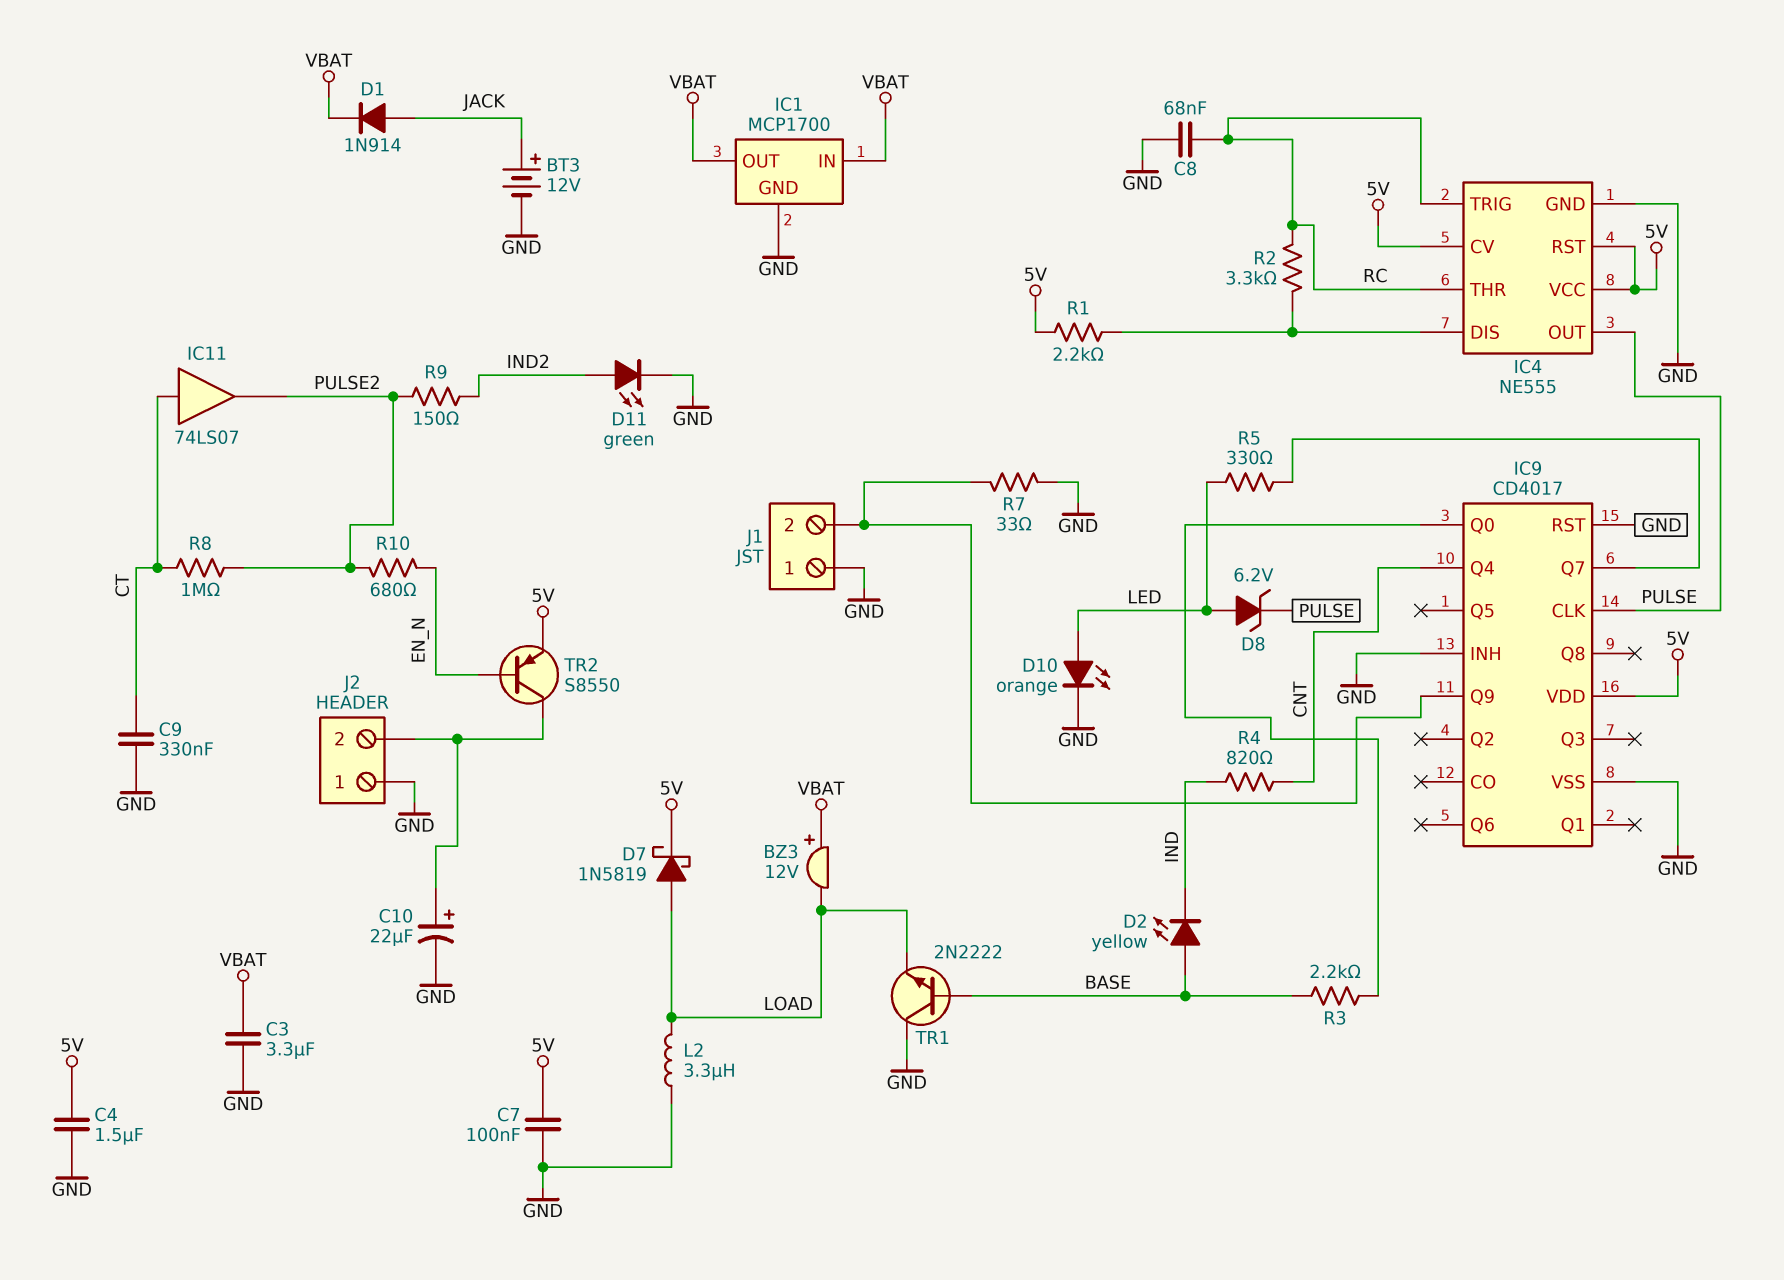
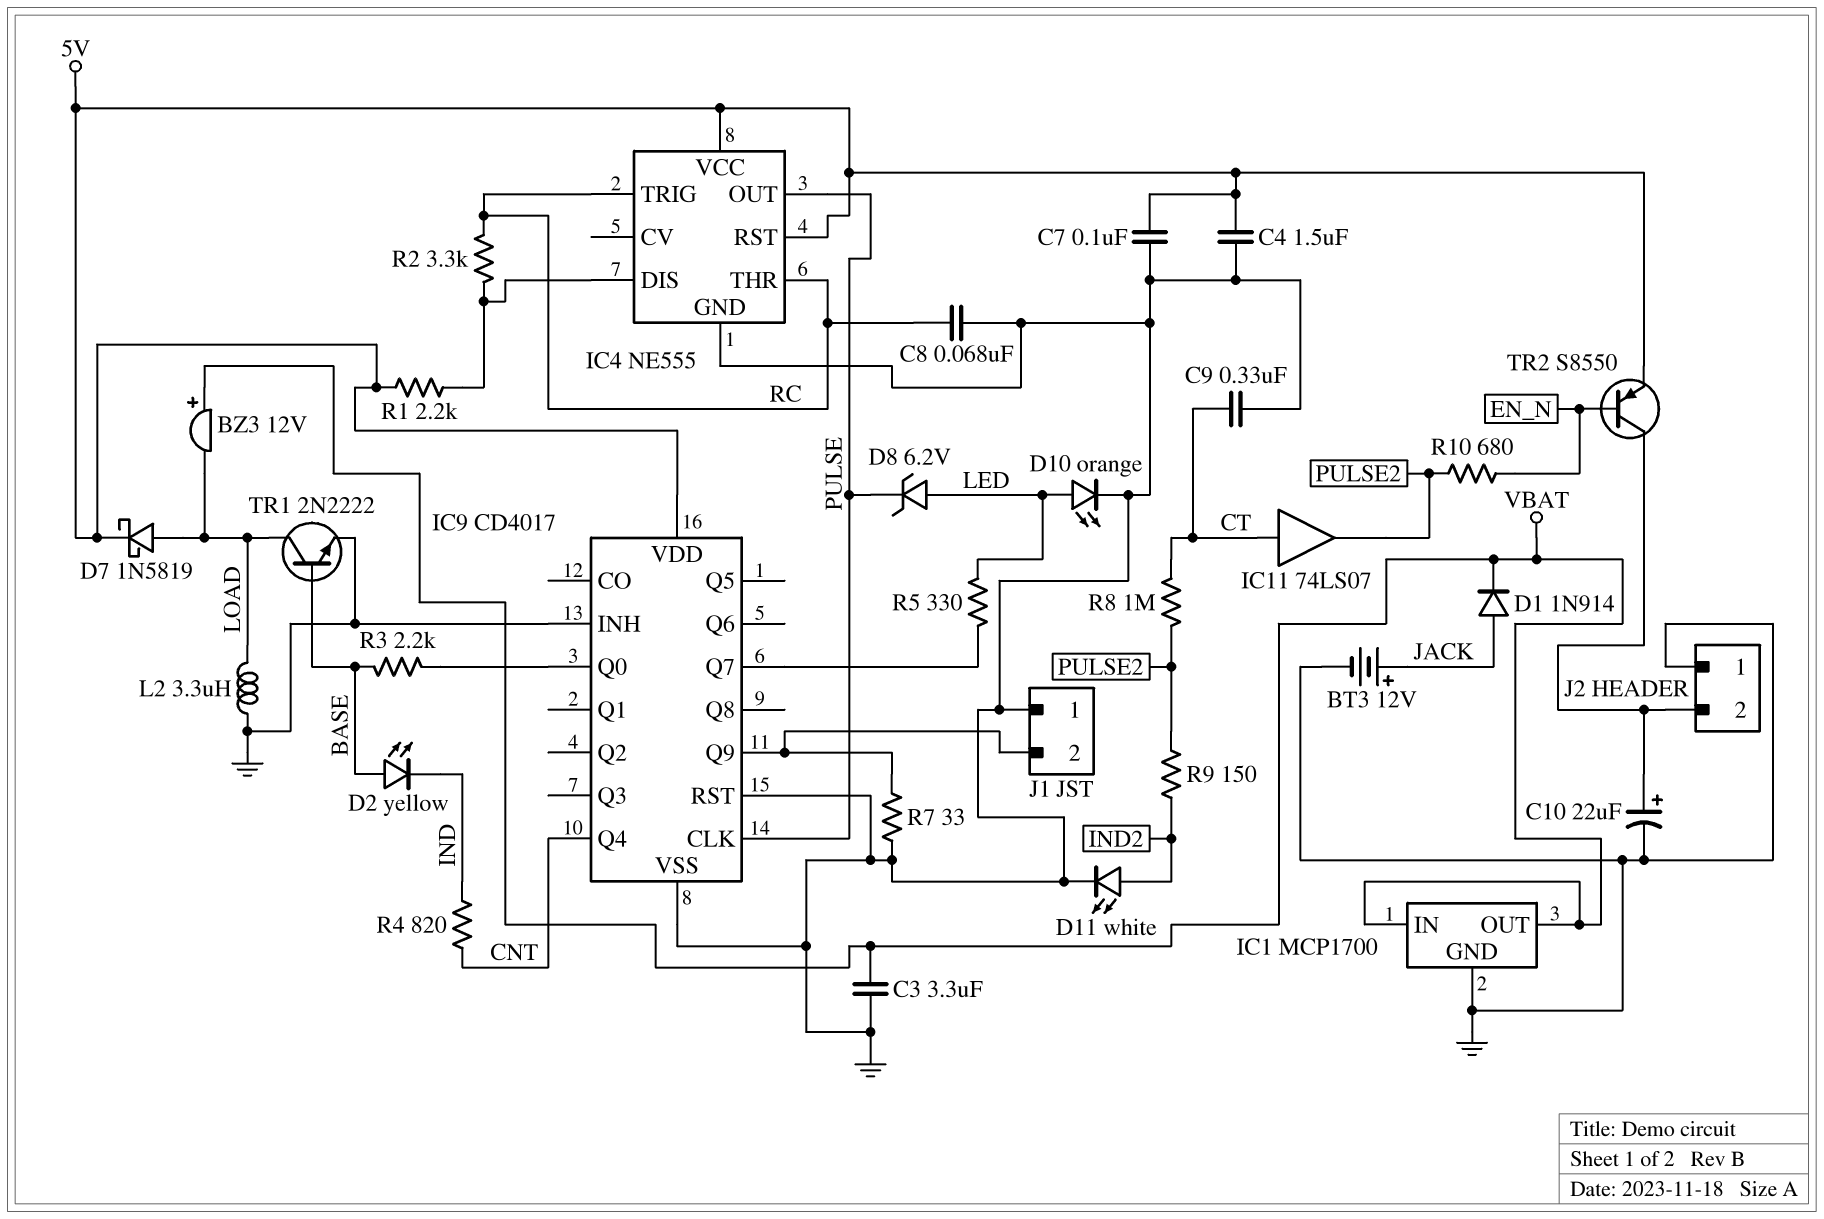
D11: LED green (A IND2, K GND) -> LED white (A IND2, K GND)
IC4 pin CV: 5V -> none
TR1: NPN 2N2222 (B BASE, C GND, E LOAD) -> NPN 2N2222 (B BASE, C LOAD, E GND)

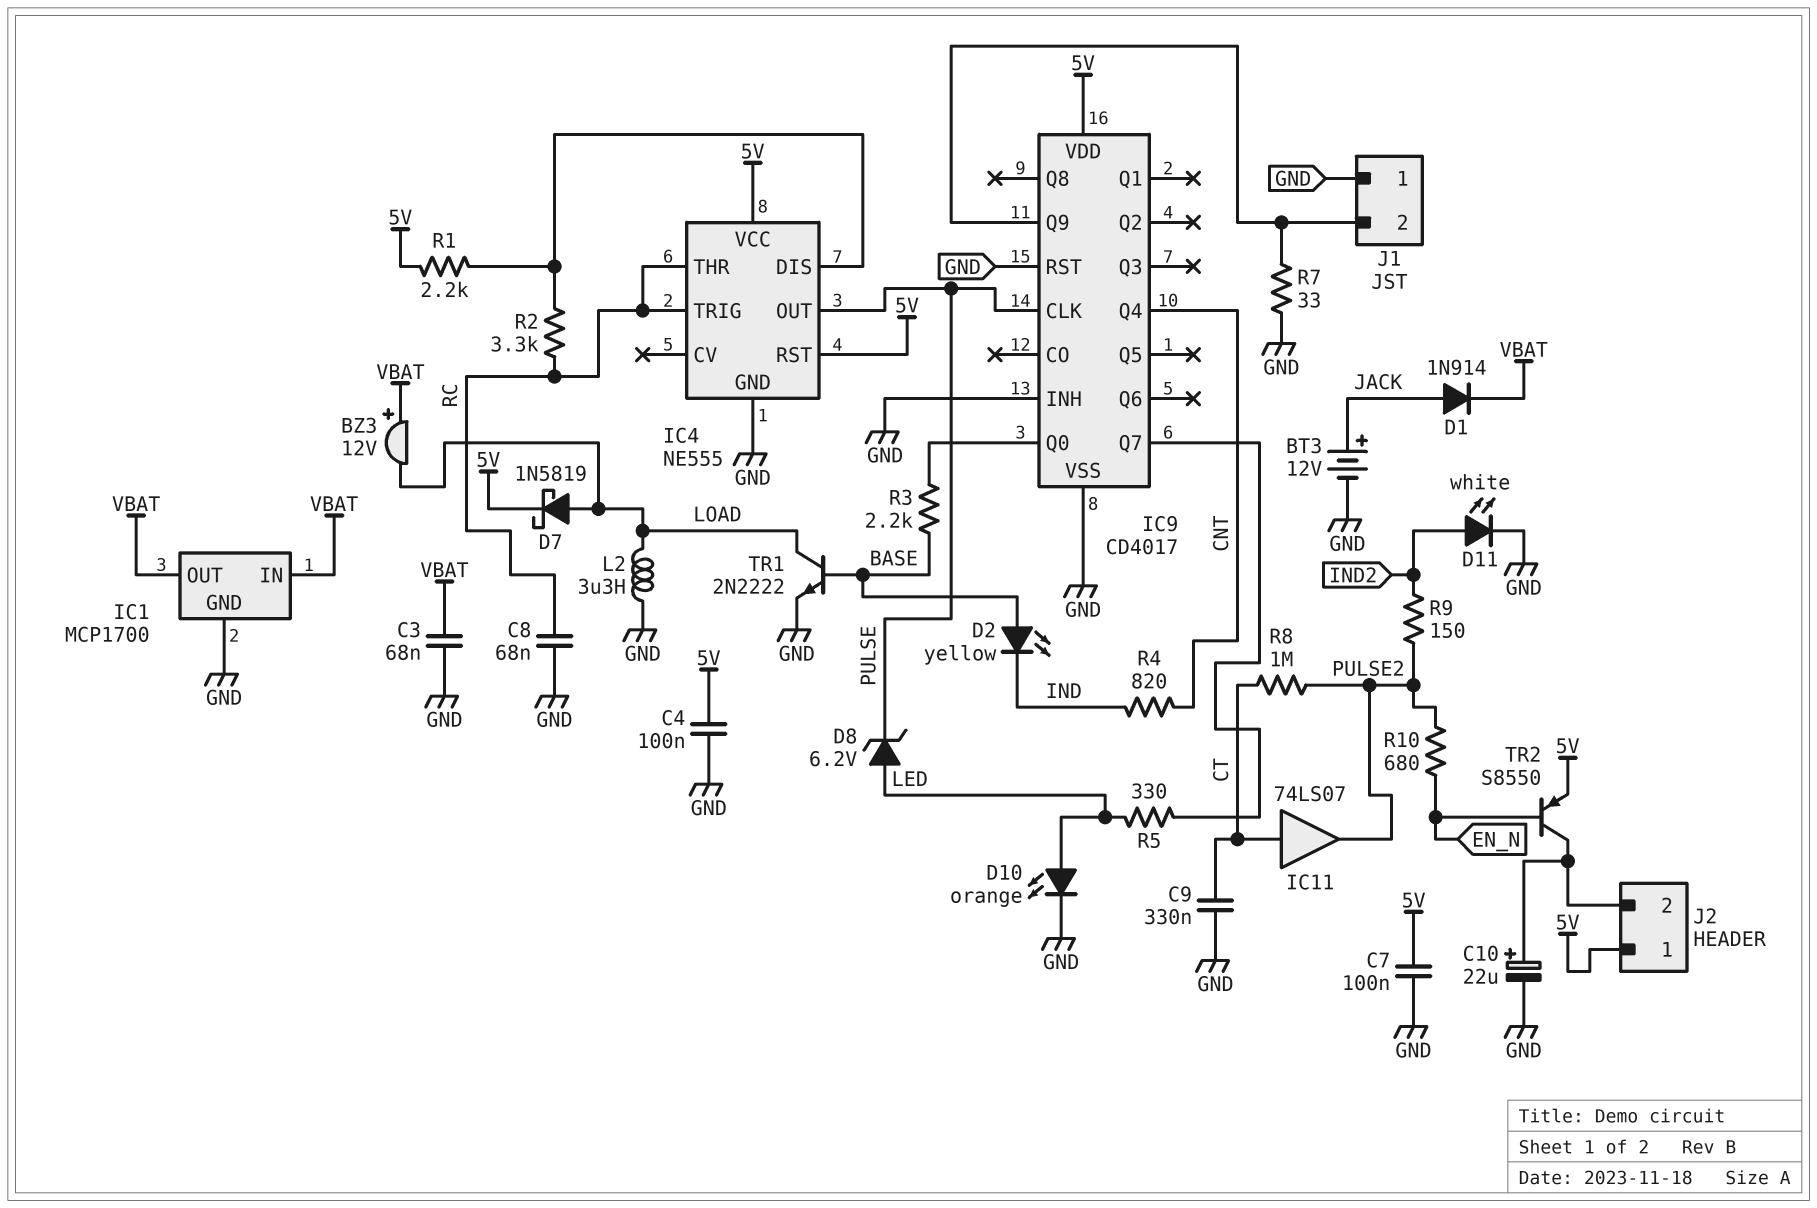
C3: 3.3uF (GND, VBAT) -> 68nF (GND, VBAT)
C4: 1.5uF (5V, GND) -> 100nF (5V, GND)
J2 pin 1: GND -> 5V

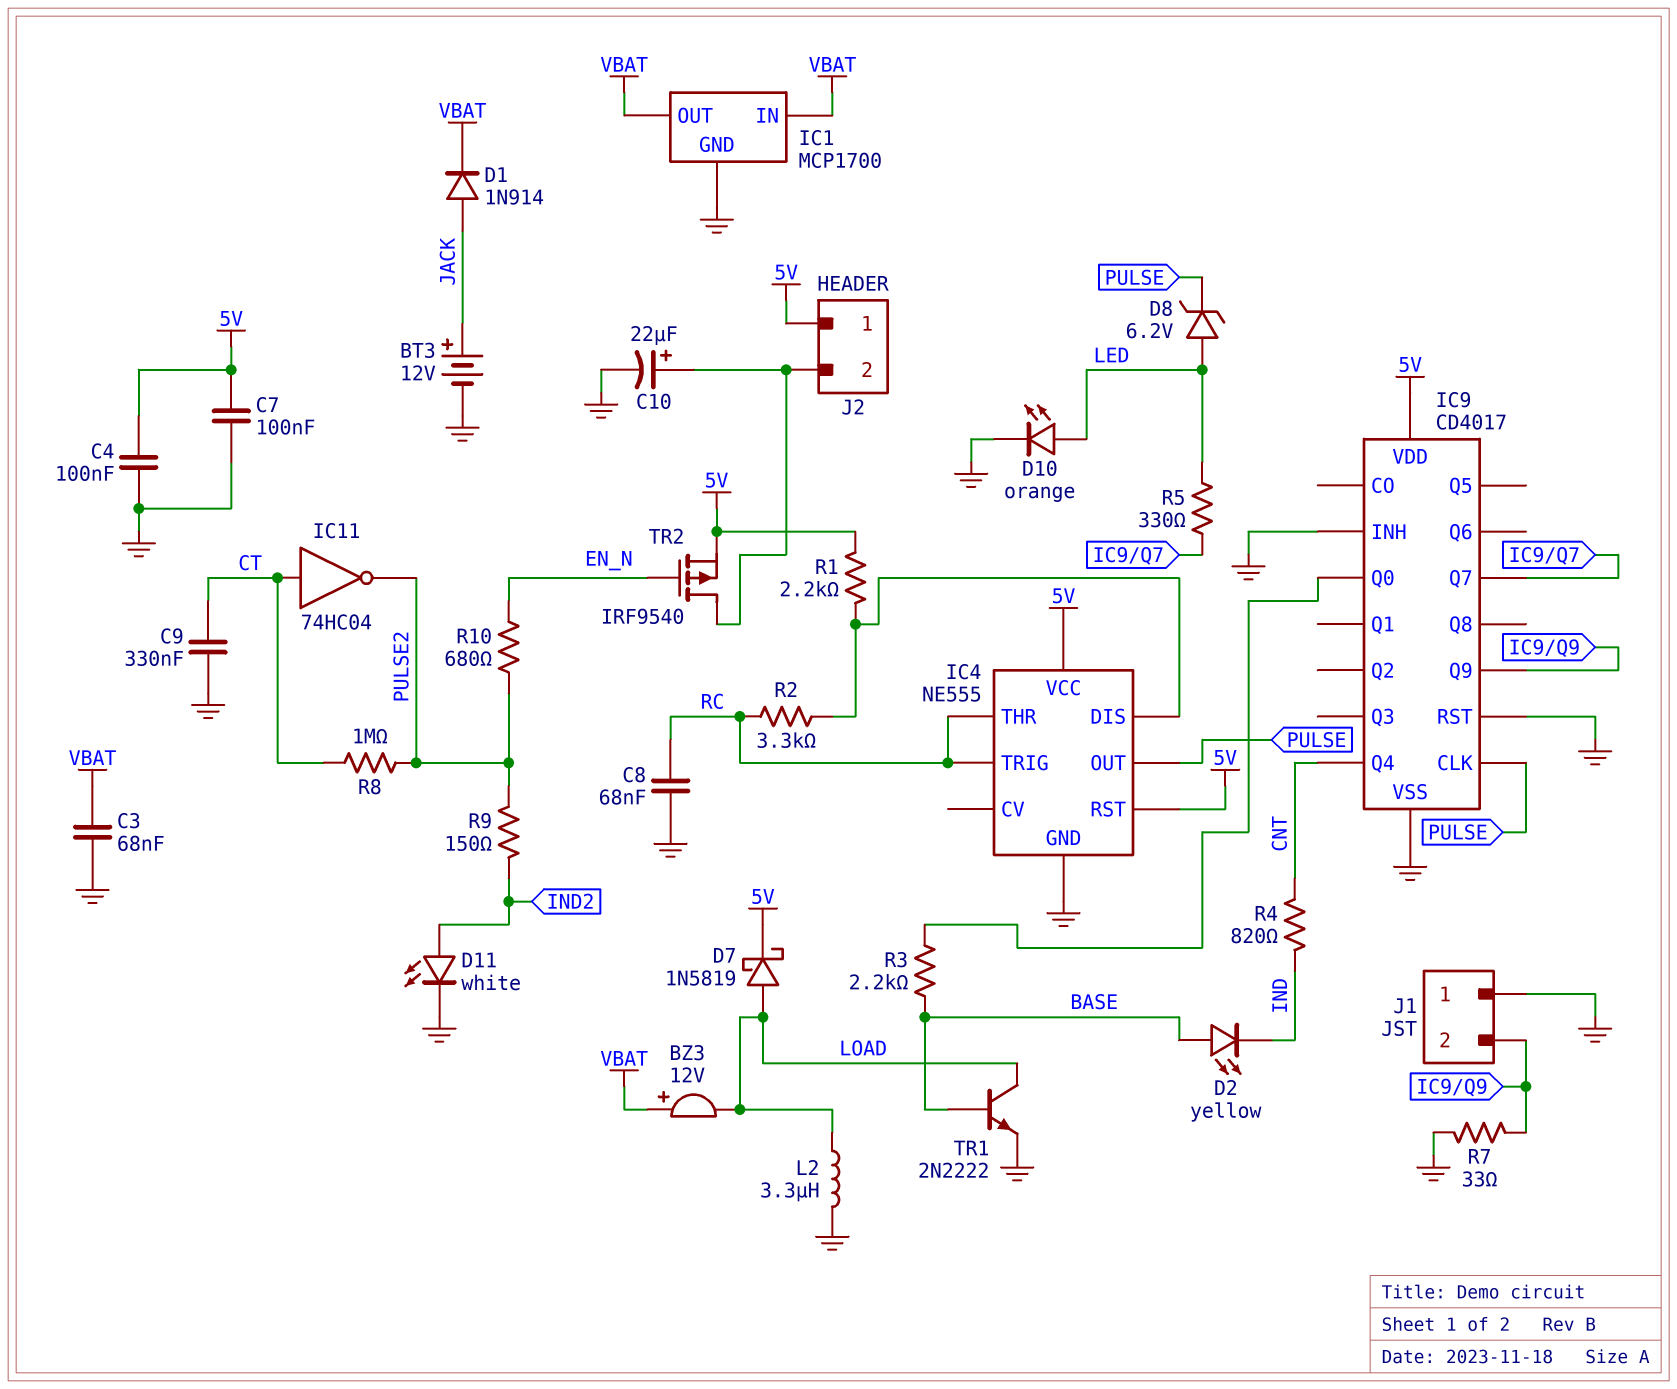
IC11: buffer 74LS07 (in CT, out PULSE2) -> NOT 74HC04 (in CT, out PULSE2)
TR2: PNP S8550 (B EN_N, C J2/2, E 5V) -> PMOS IRF9540 (G EN_N, D J2/2, S 5V)

